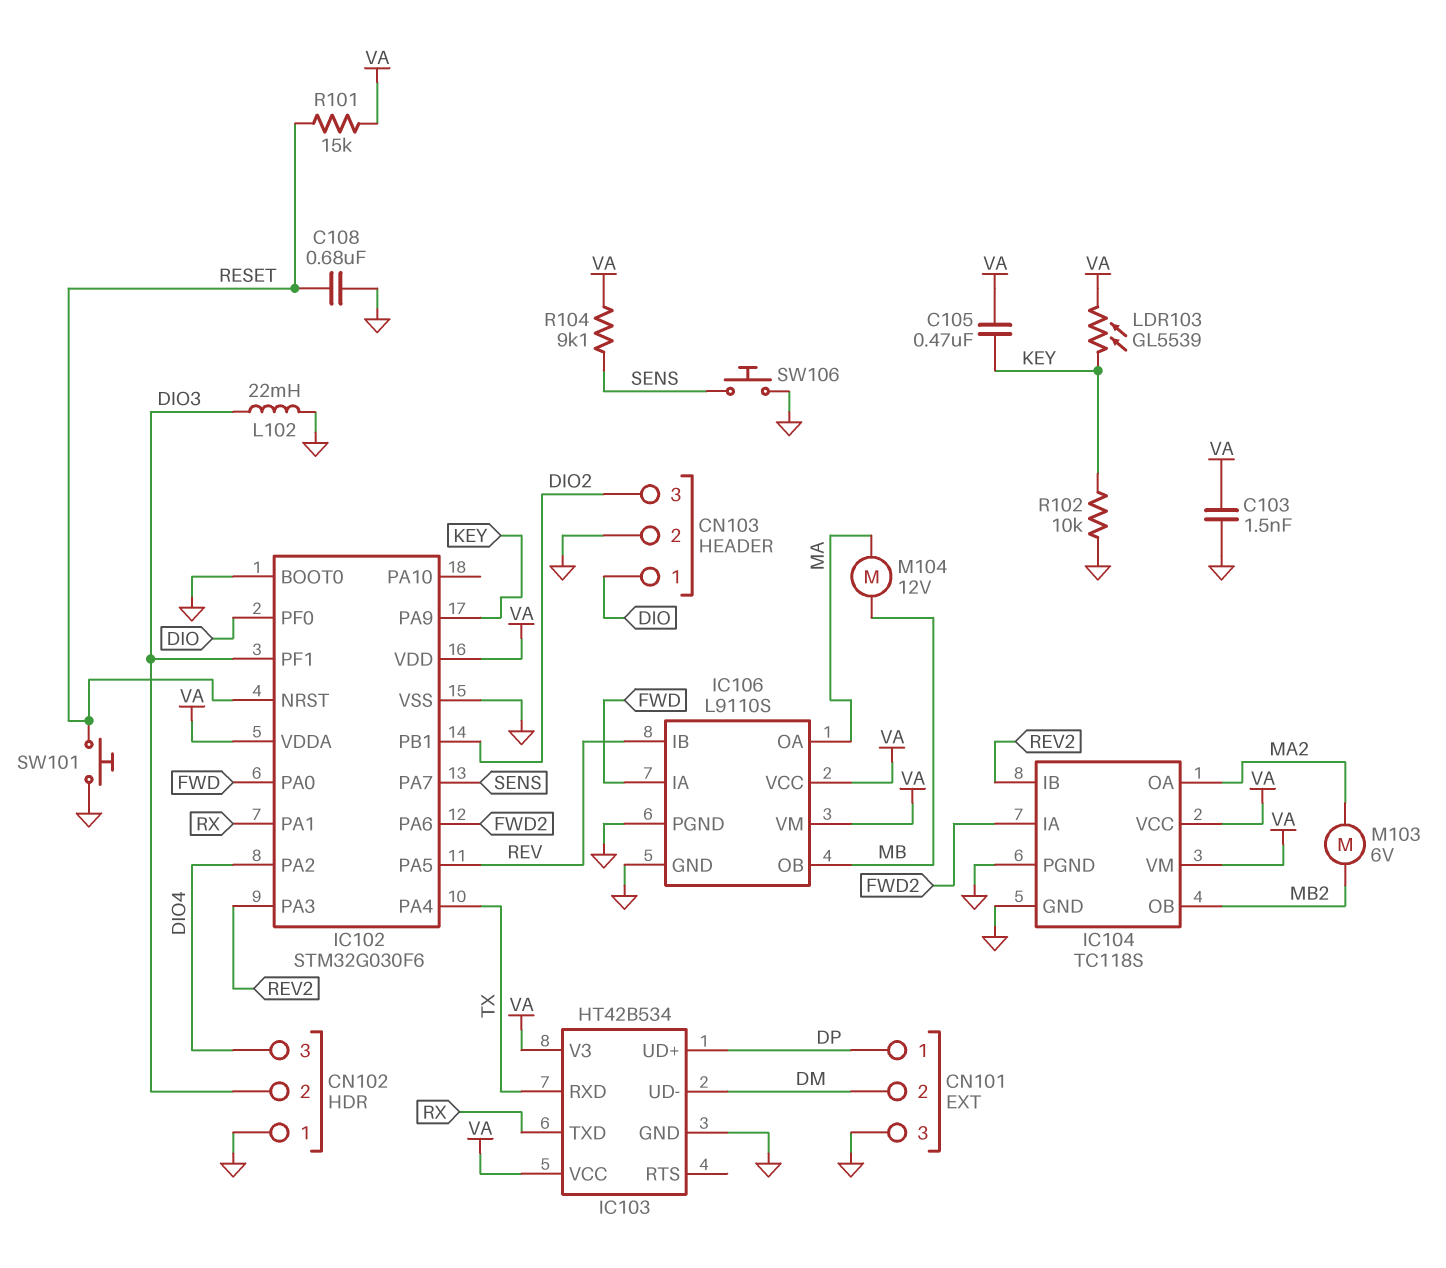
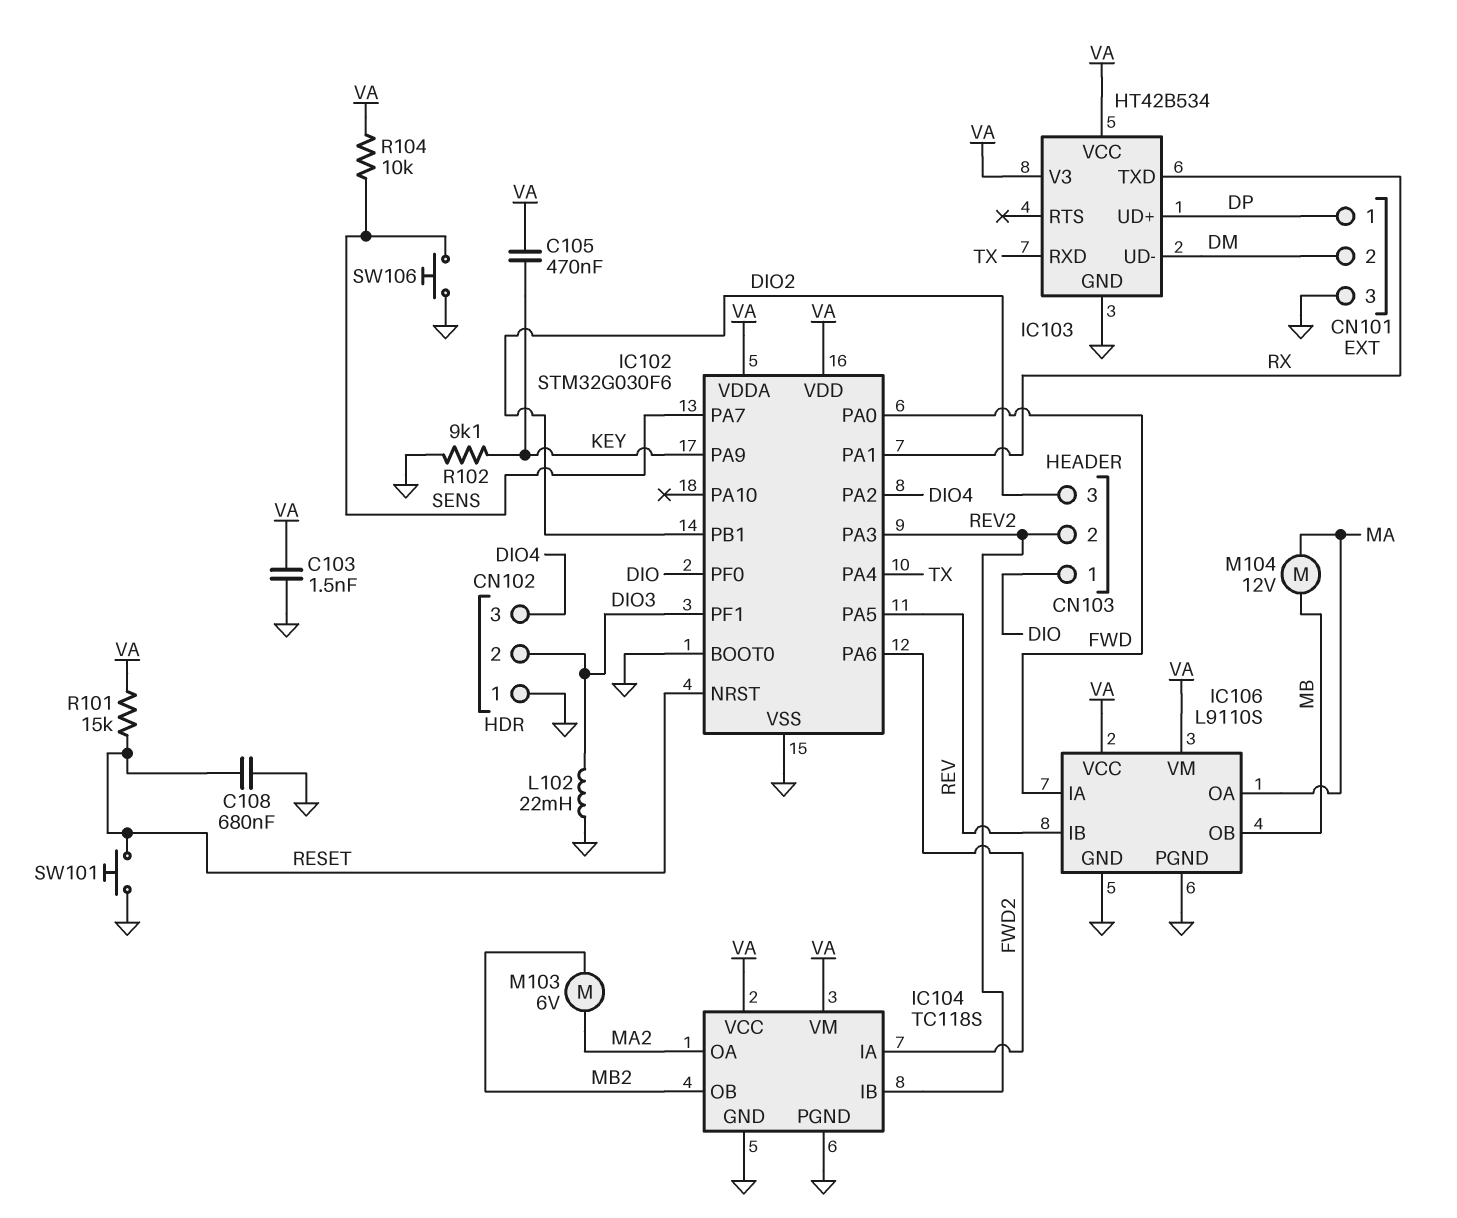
CN103 pin 2: GND -> REV2
LDR103: GL5539 (KEY, VA) -> none
R102: 10k (GND, KEY) -> 9.1k (GND, KEY)
R104: 9.1k (SENS, VA) -> 10k (SENS, VA)

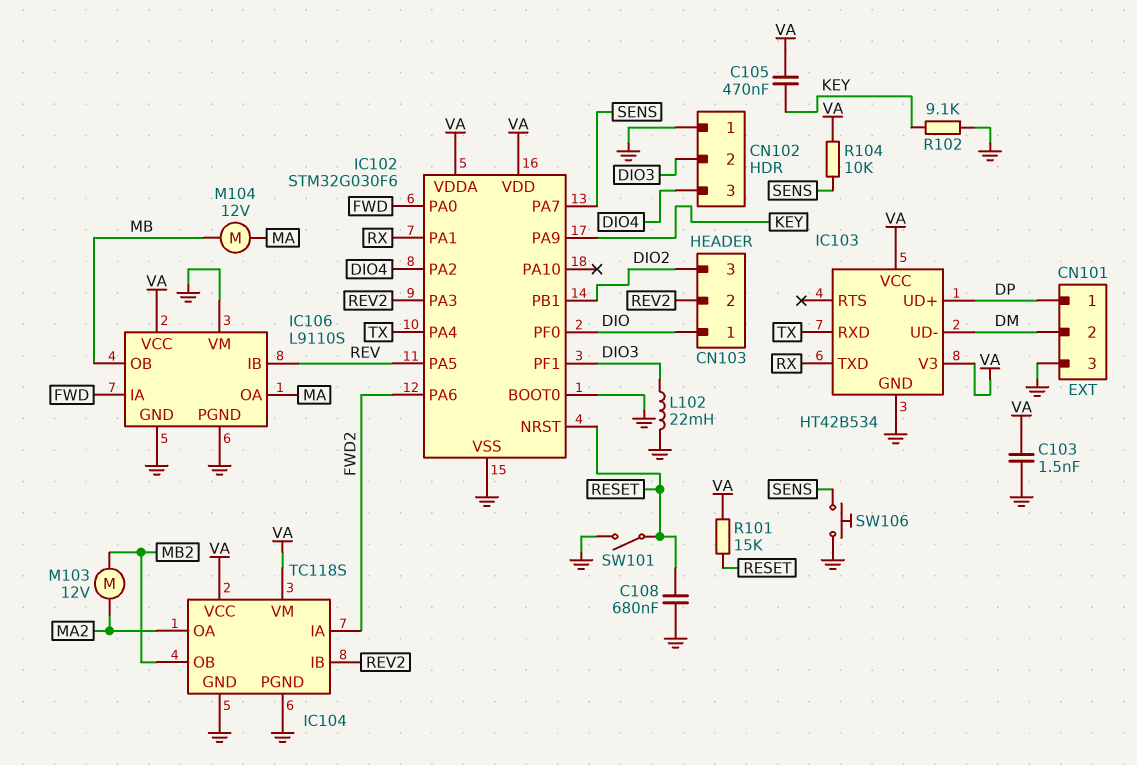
IC106 pin VM: VA -> GND
M103: motor 6V (MA2, MB2) -> motor 12V (MA2, MB2)
SW101: button (GND, RESET) -> switch (GND, RESET)

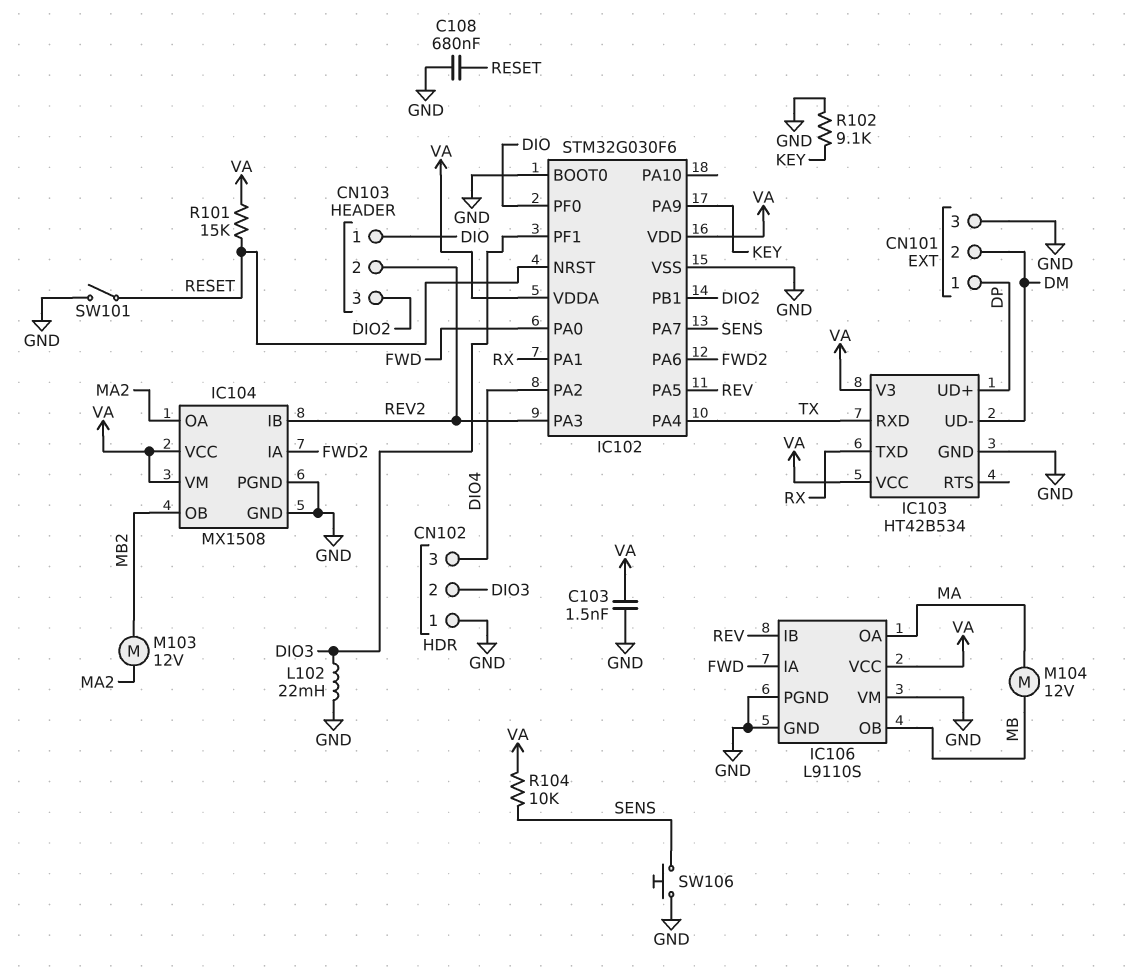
C105: 470nF (KEY, VA) -> none
IC104: TC118S -> MX1508

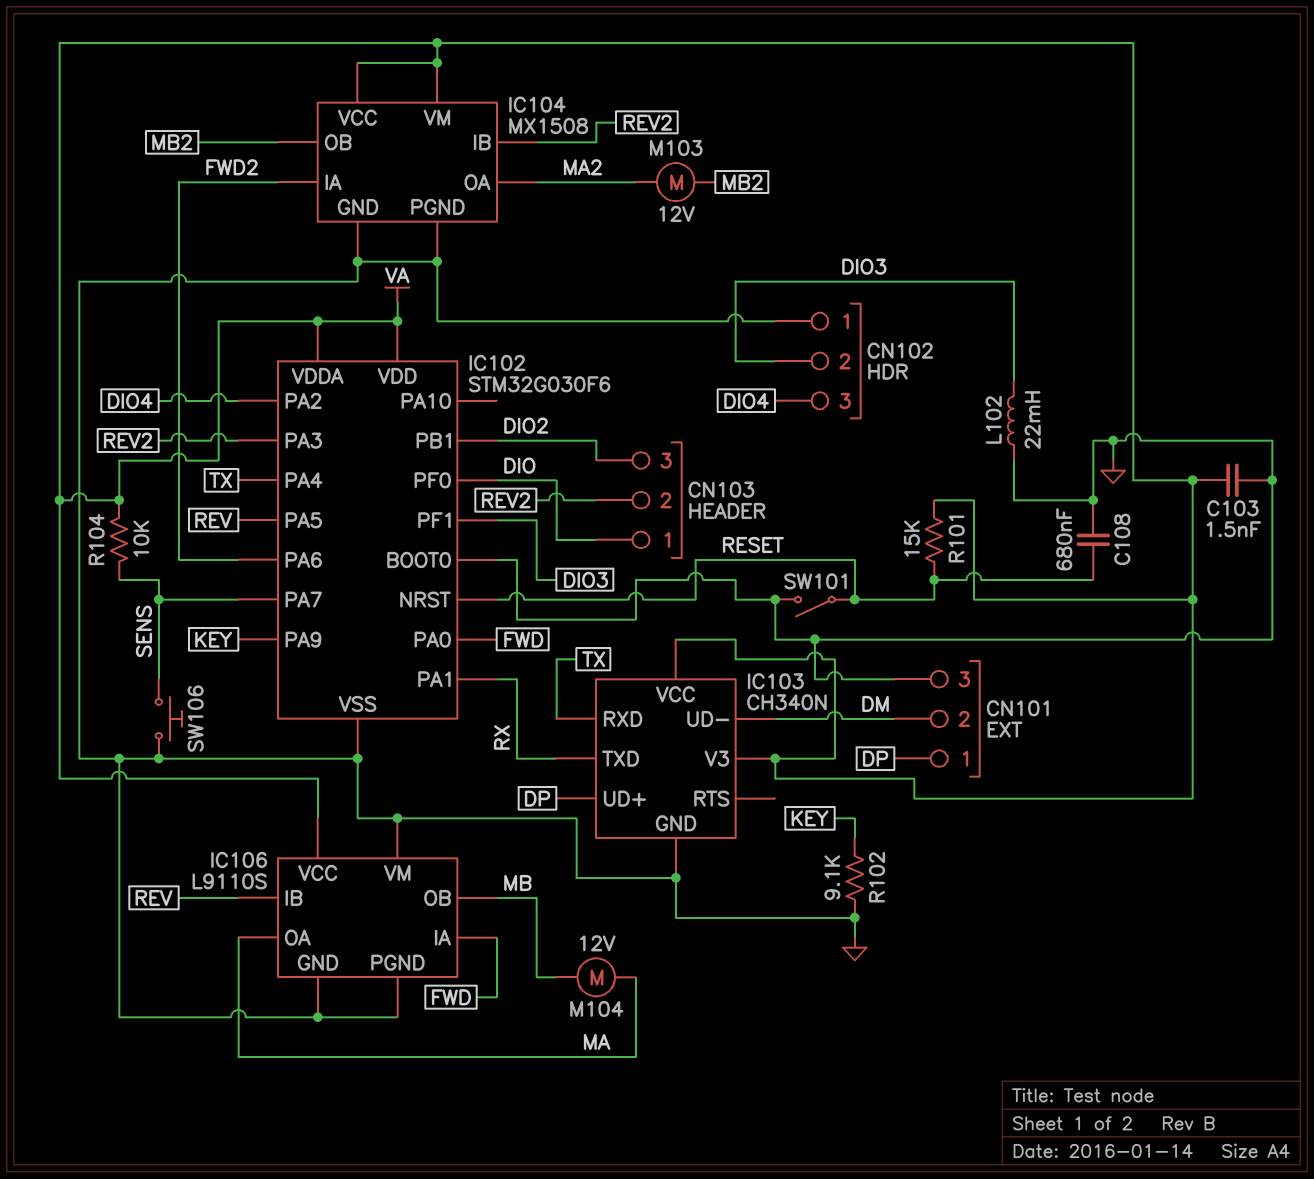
IC103: HT42B534 -> CH340N

